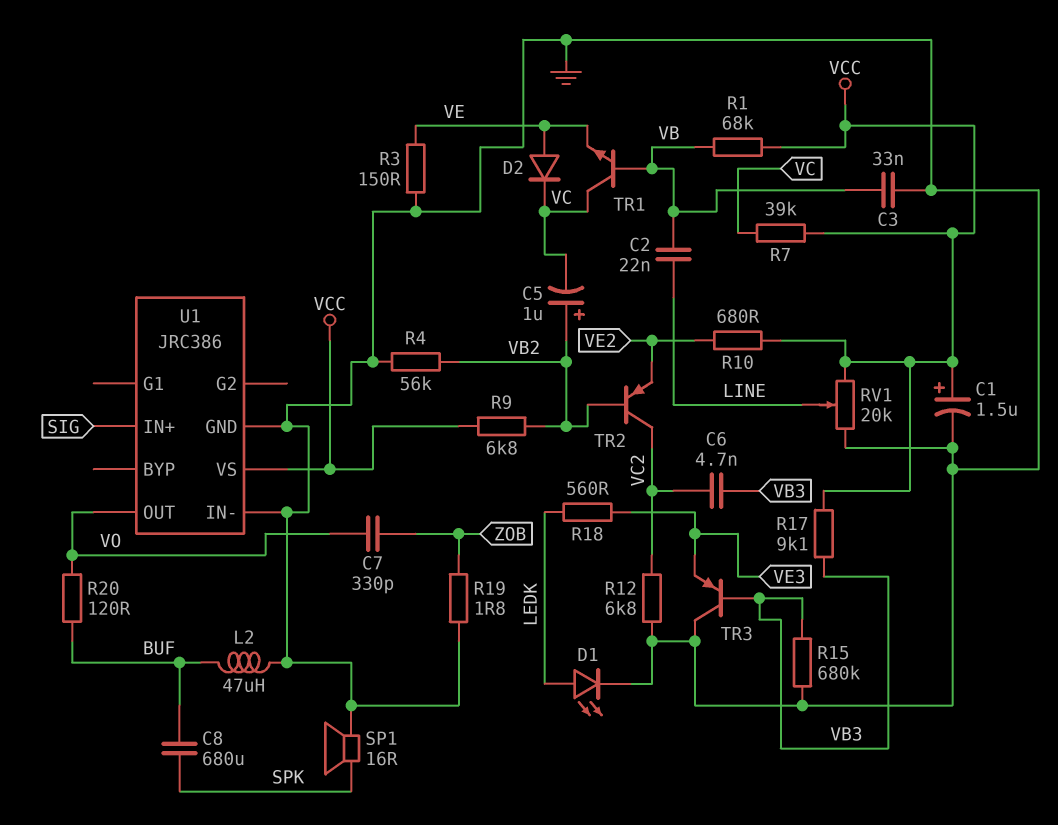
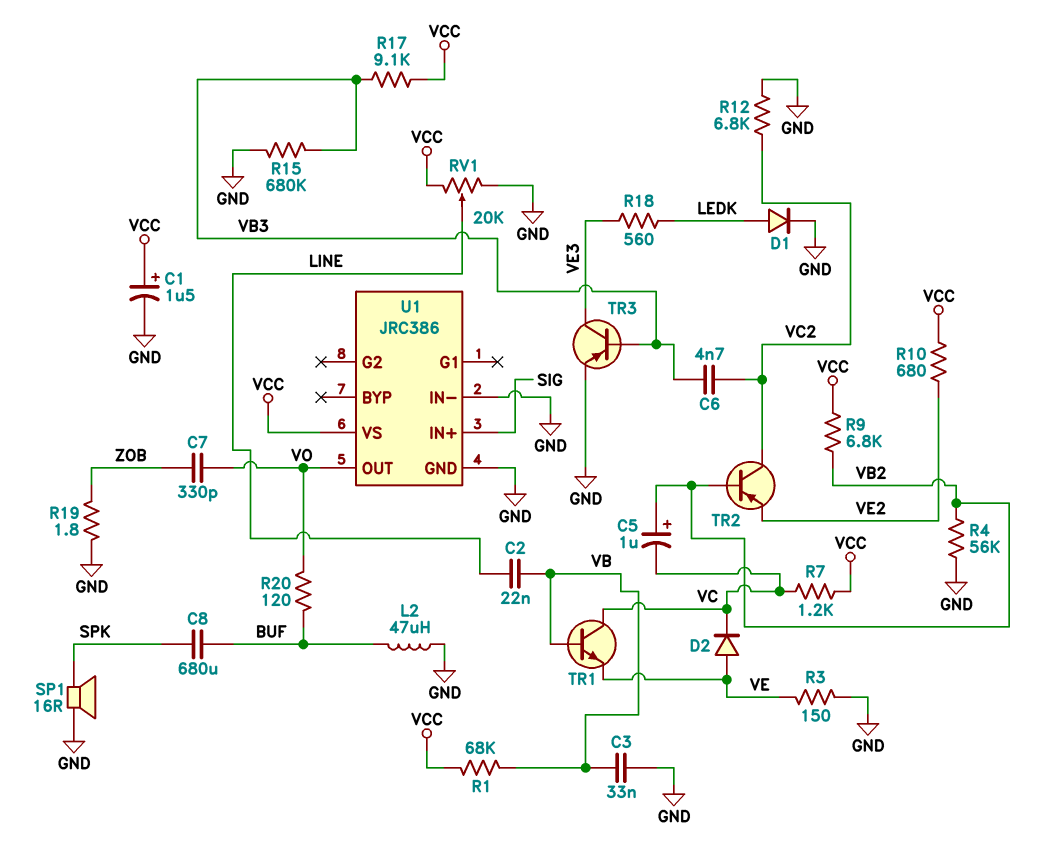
D1: LED (A LEDK, K GND) -> diode (A LEDK, K GND)
R7: 39k (VC, VCC) -> 1.2k (VC, VCC)
TR3: PNP (B VB3, C GND, E VE3) -> PNP (B VB3, C VE3, E GND)

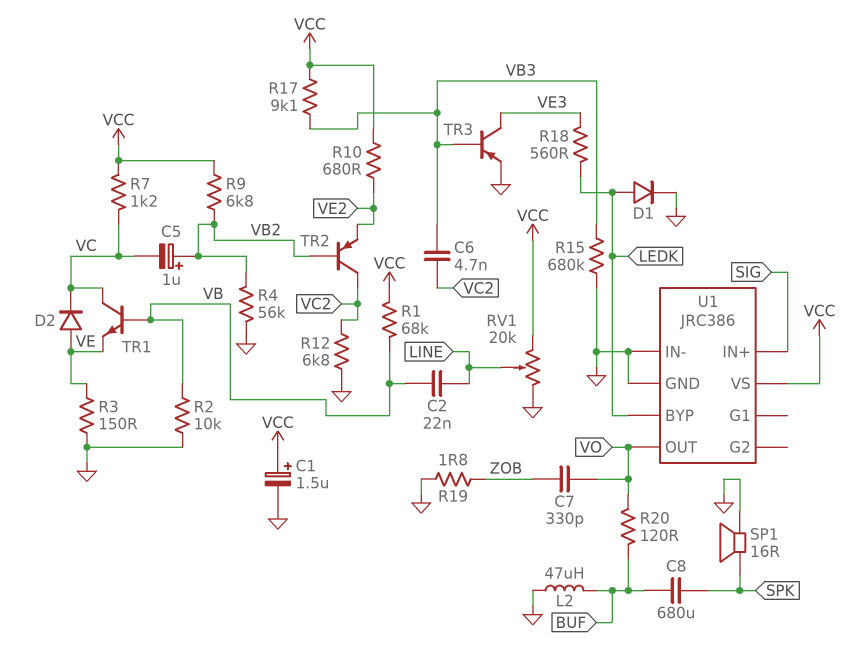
C3: 33nF (GND, VB) -> none
R2: none -> 10k (GND, VB)
U1 pin BYP: none -> LEDK

